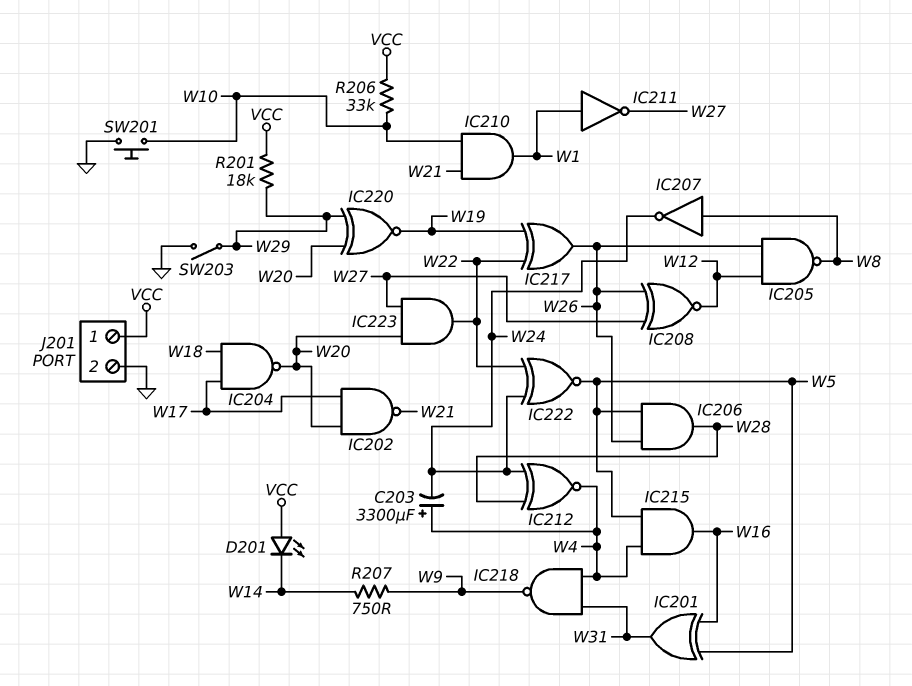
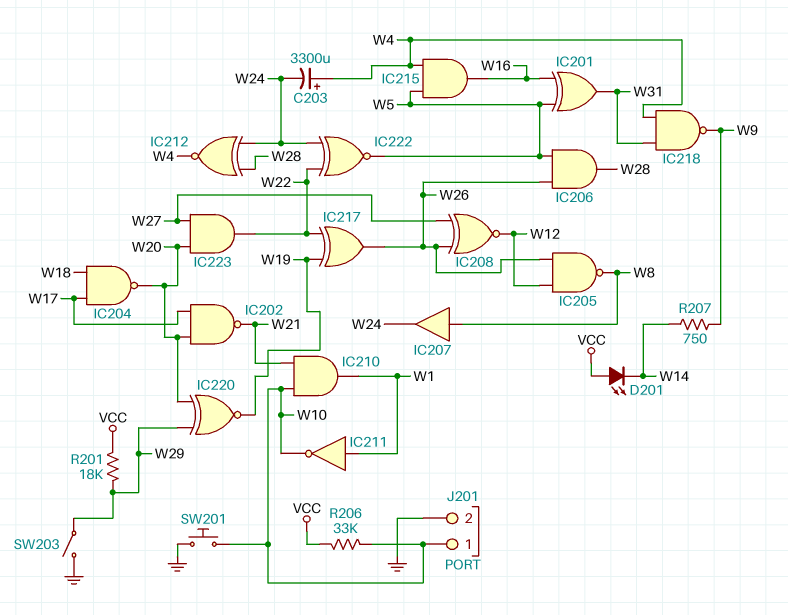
IC207: NOT (in W8, out W24) -> buffer (in W8, out W24)
IC211: NOT (in W1, out W27) -> NOT (in W1, out W10)
J201 pin 1: VCC -> W10

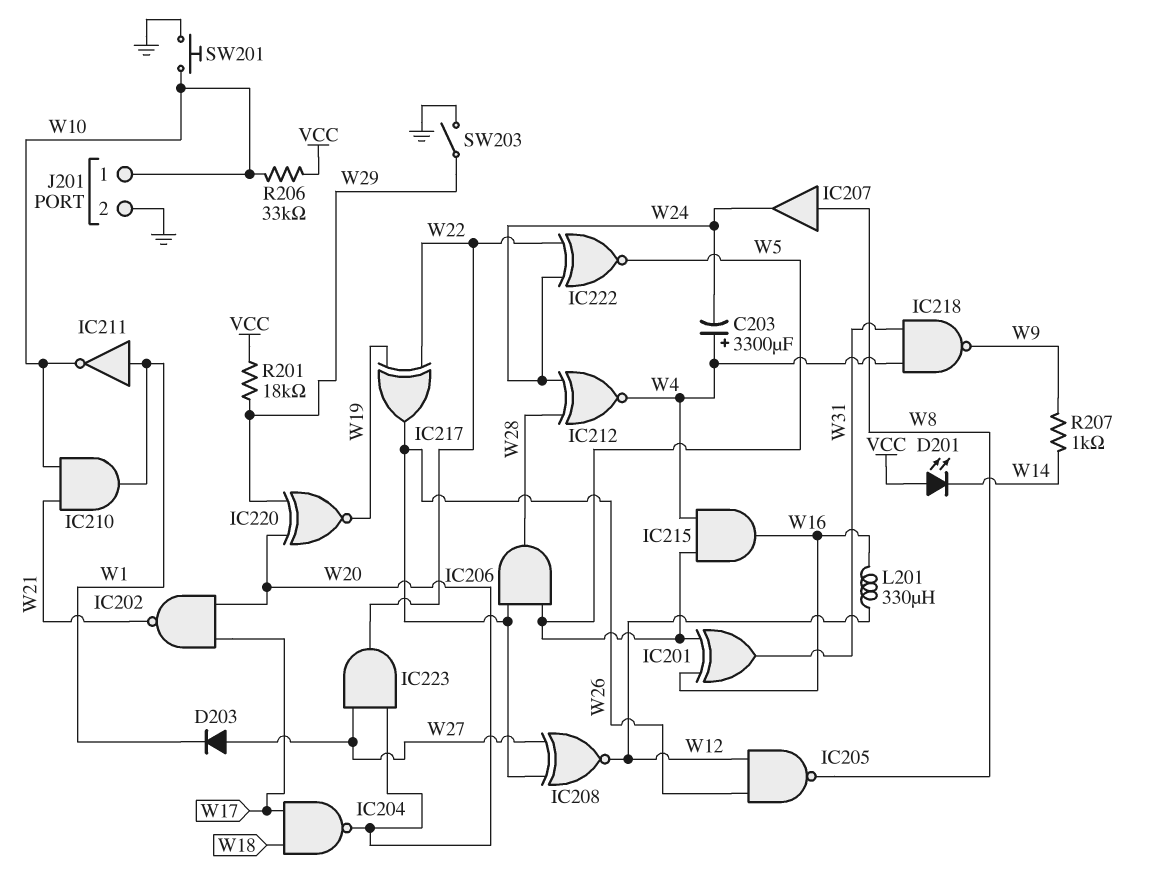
D203: none -> diode (A W27, K W1)
L201: none -> 330uH (W12, W16)
R207: 750 (W9, W14) -> 1k (W9, W14)

